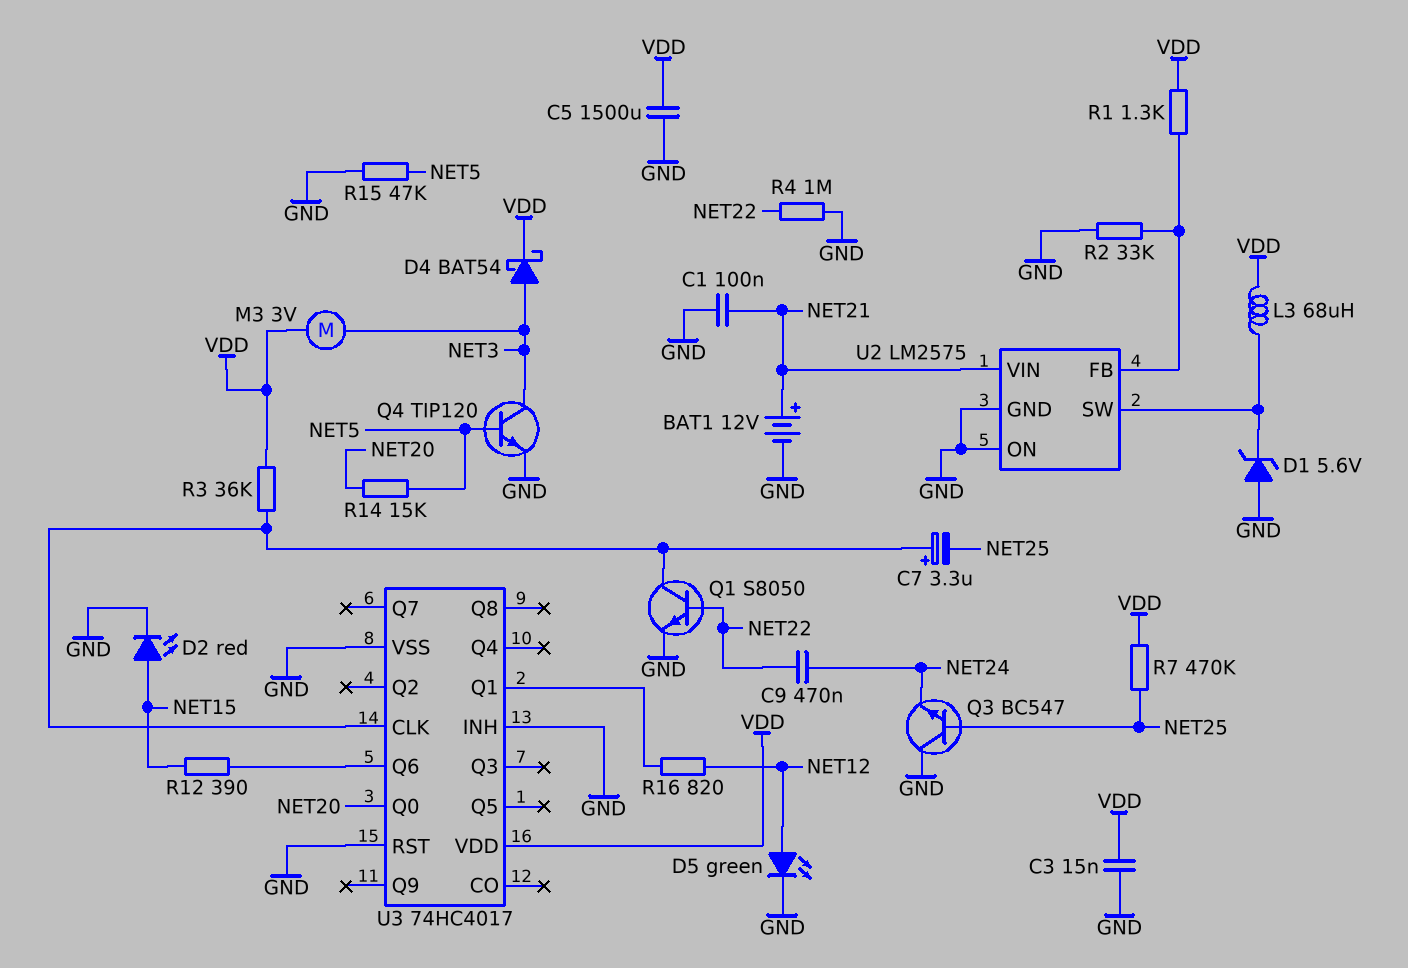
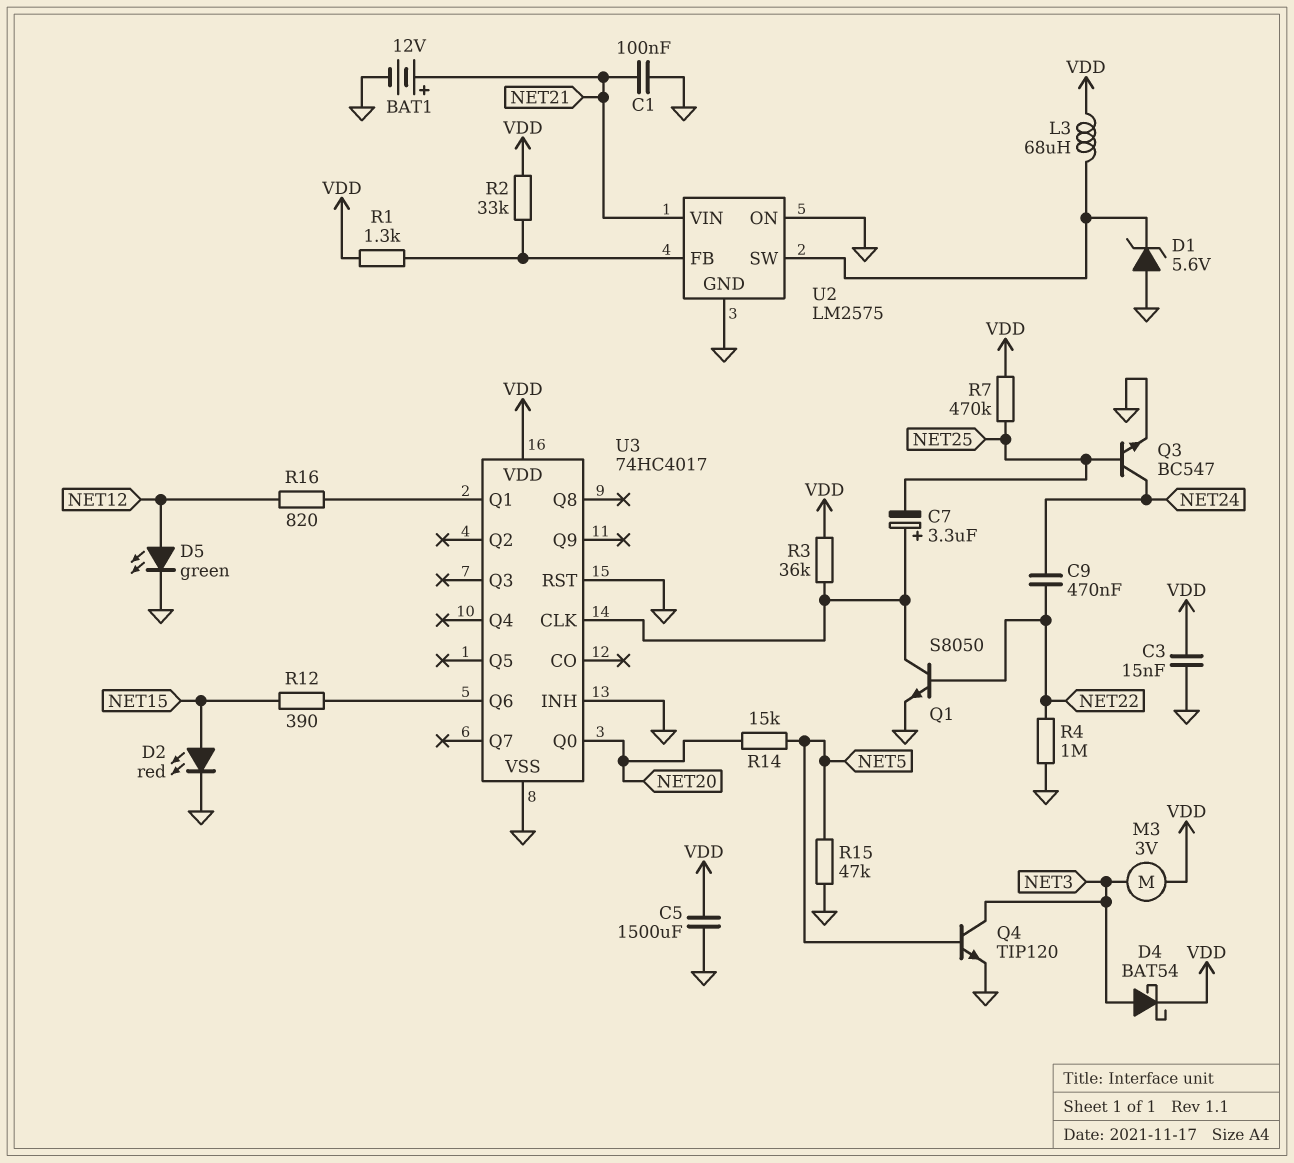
Q3: NPN BC547 (B NET25, C GND, E NET24) -> NPN BC547 (B NET25, C NET24, E GND)
R2: 33k (GND, U2/FB) -> 33k (U2/FB, VDD)

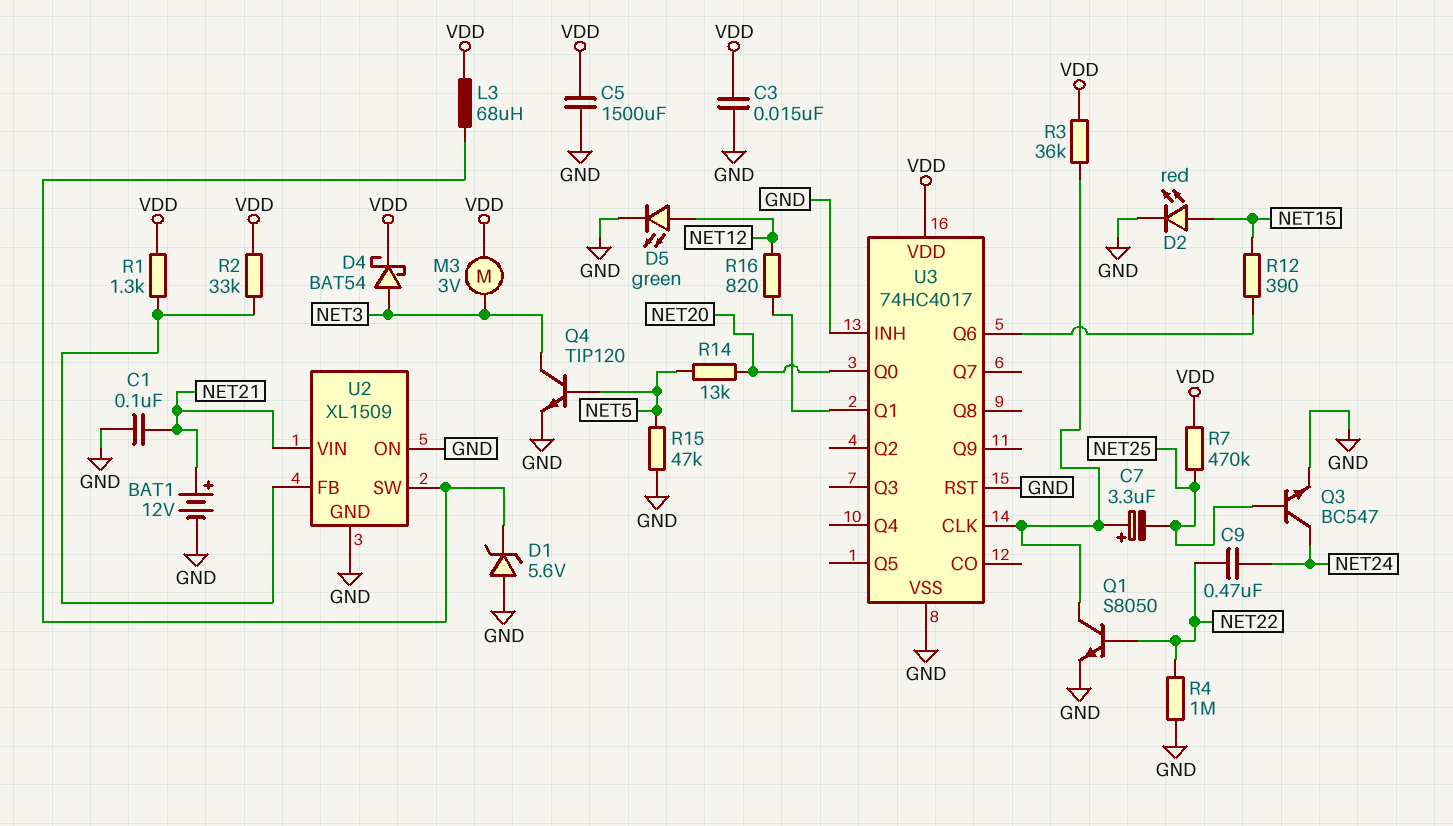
R14: 15k (NET5, NET20) -> 13k (NET5, NET20)
U2: LM2575 -> XL1509

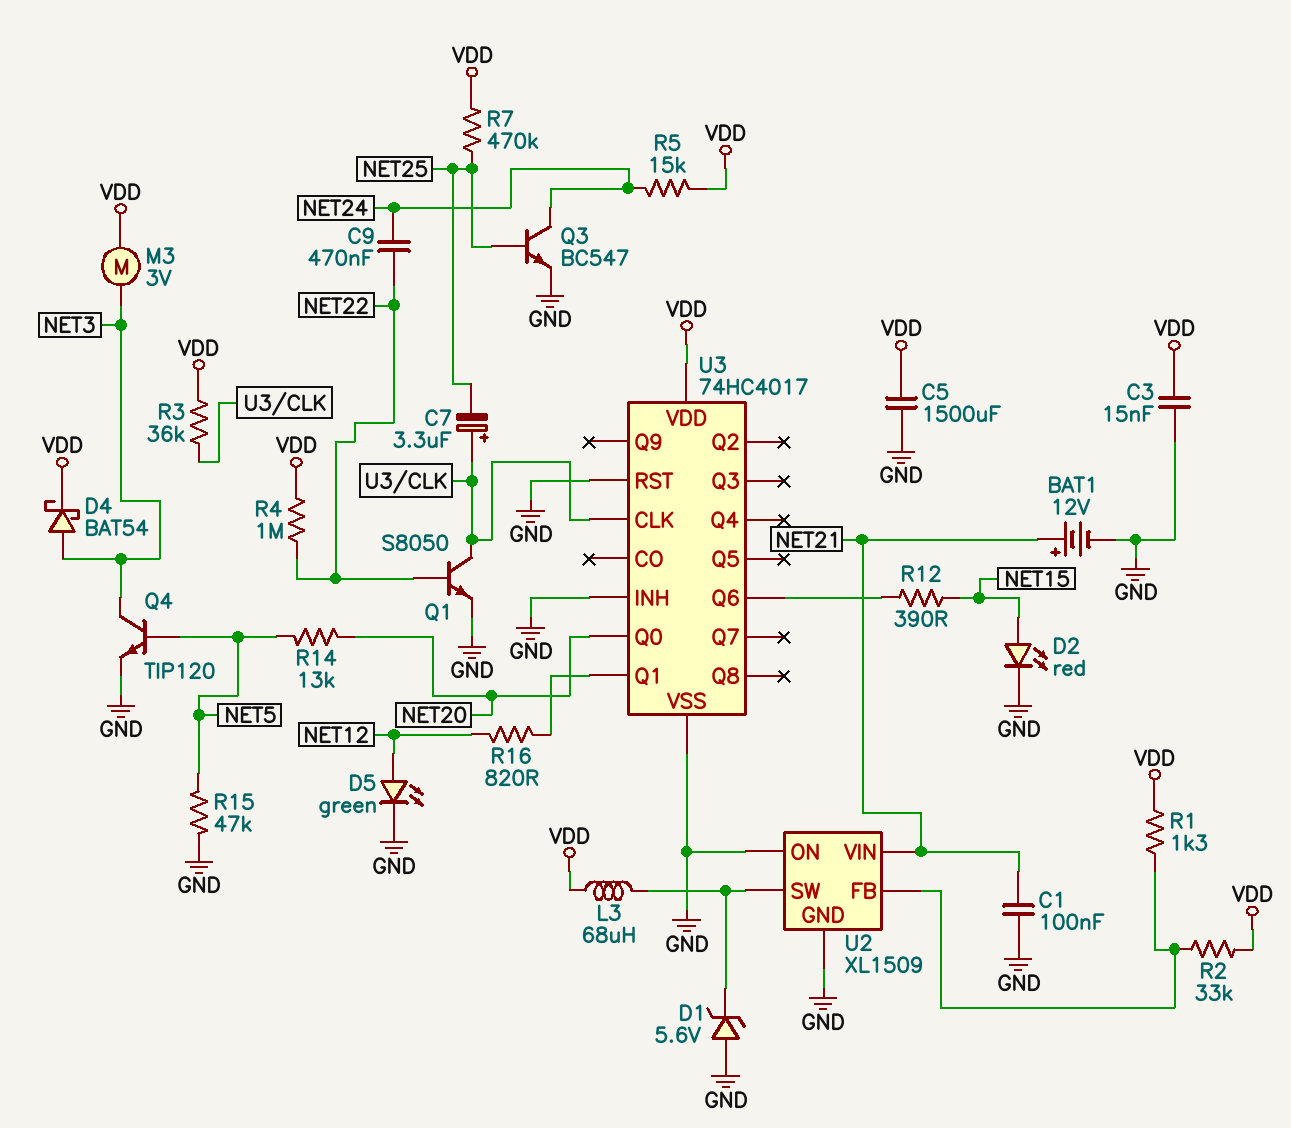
R4: 1M (GND, NET22) -> 1M (NET22, VDD)
R5: none -> 15k (NET24, VDD)

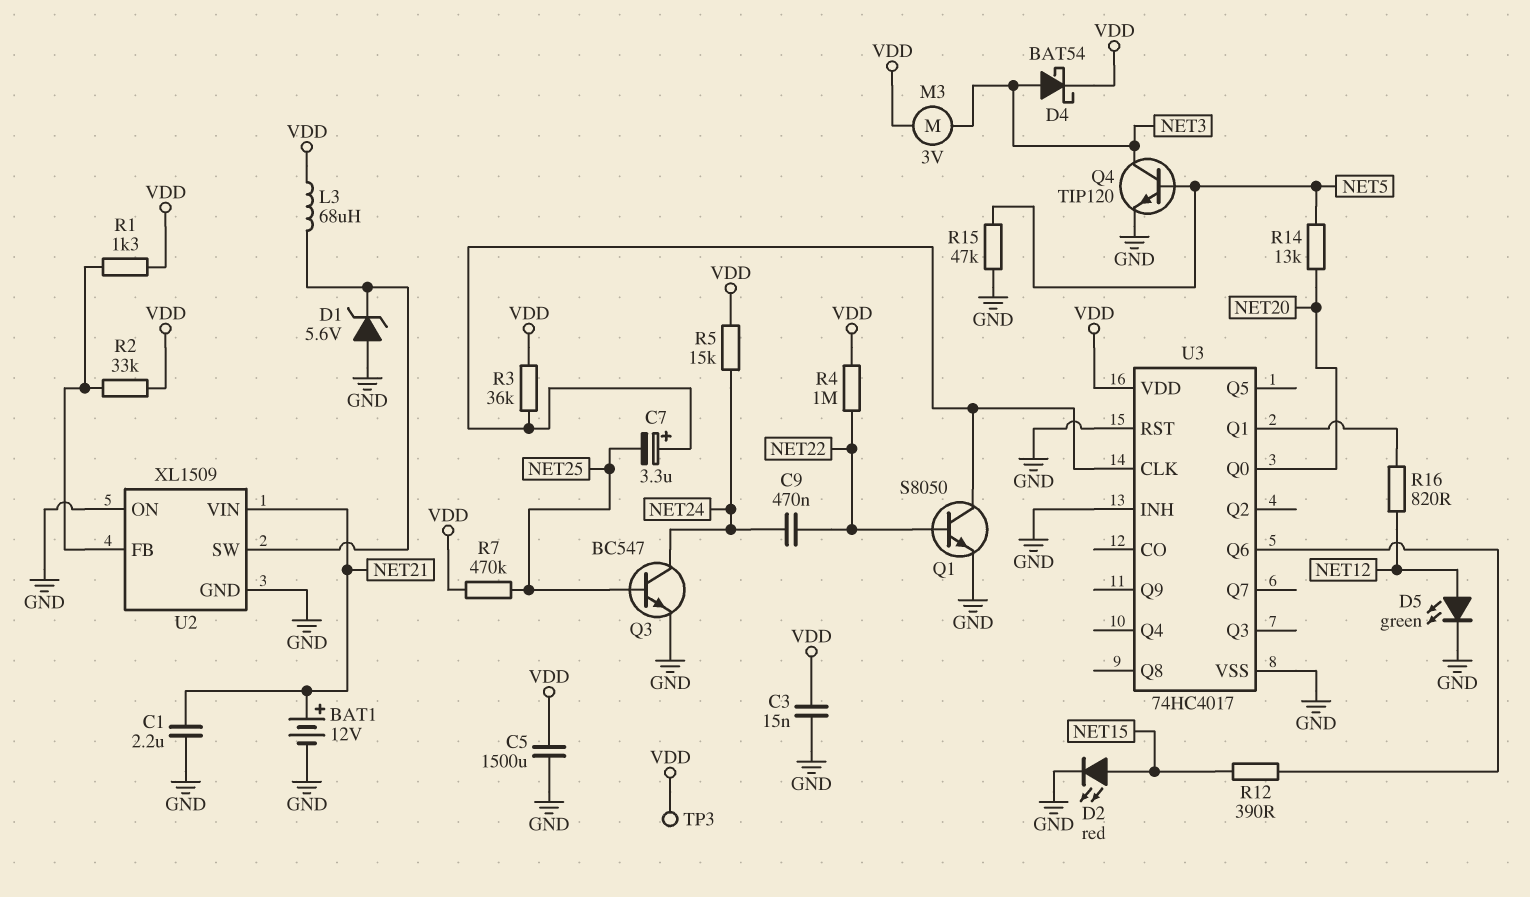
C1: 100nF (GND, NET21) -> 2.2uF (GND, NET21)
TP3: none -> test point (VDD)

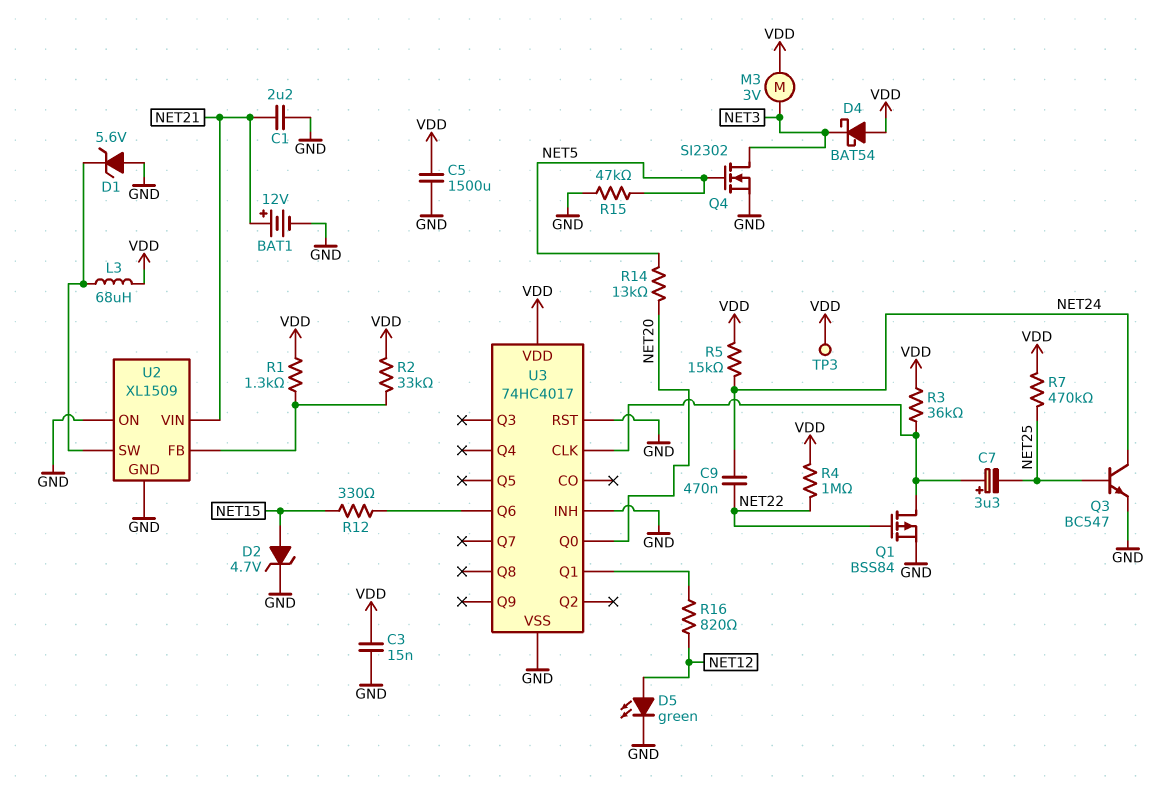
D2: LED red (A NET15, K GND) -> zener 4.7V (A NET15, K GND)
D4: schottky BAT54 (A NET3, K VDD) -> schottky BAT54 (A VDD, K NET3)
Q1: NPN S8050 (B NET22, C U3/CLK, E GND) -> PMOS BSS84 (G NET22, D U3/CLK, S GND)
Q4: NPN TIP120 (B NET5, C NET3, E GND) -> NMOS SI2302 (G NET5, D NET3, S GND)
R12: 390 (NET15, U3/Q6) -> 330 (NET15, U3/Q6)

